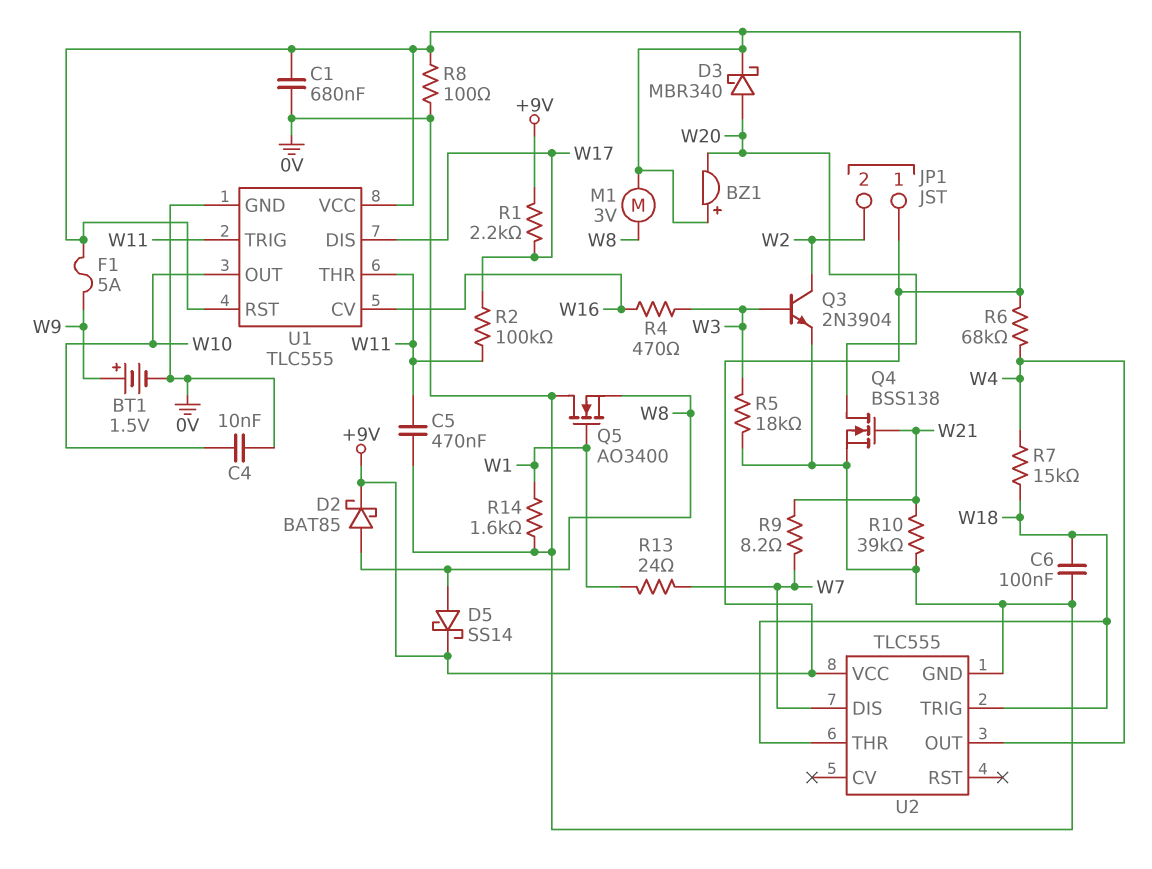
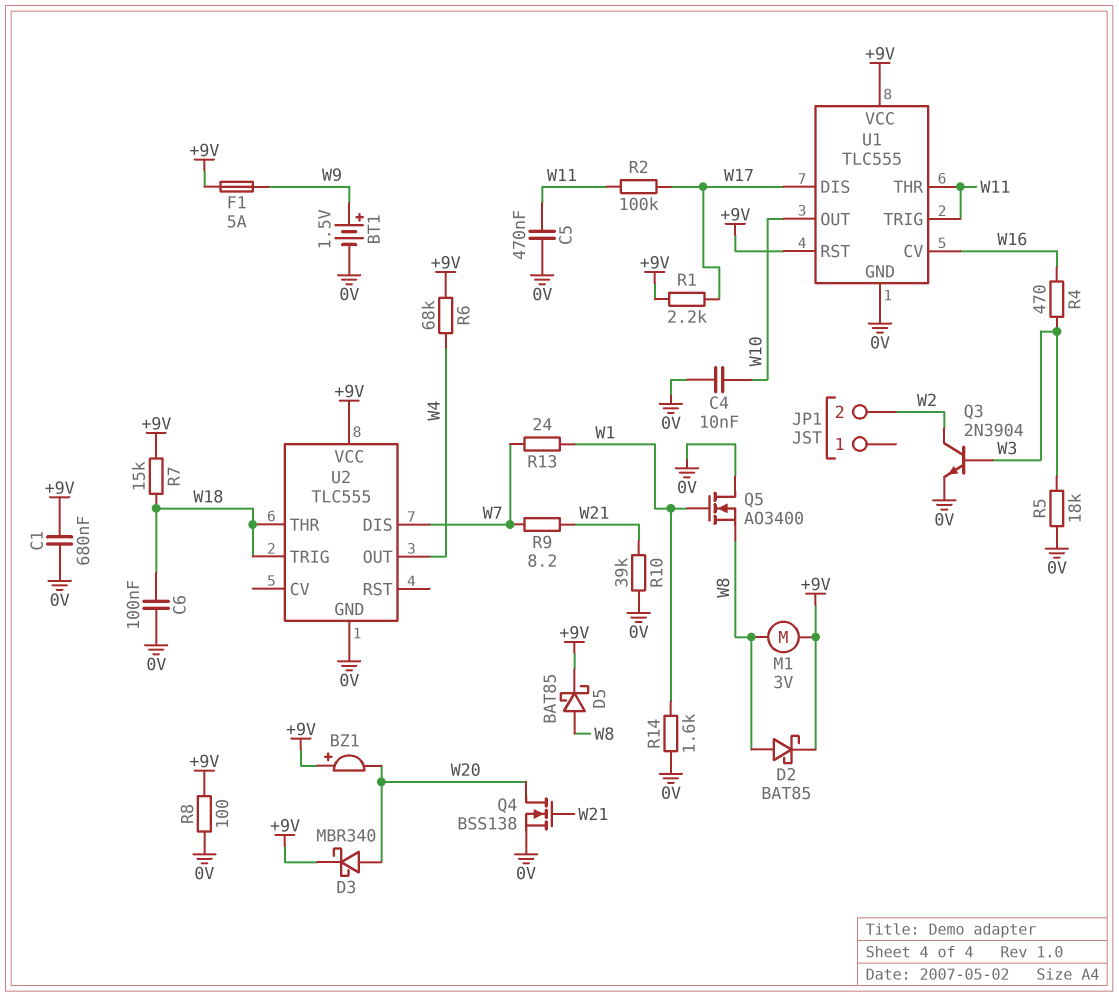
D5: schottky SS14 (A W8, K +9V) -> schottky BAT85 (A W8, K +9V)
JP1 pin 1: +9V -> none
R7: 15k (W4, W18) -> 15k (+9V, W18)

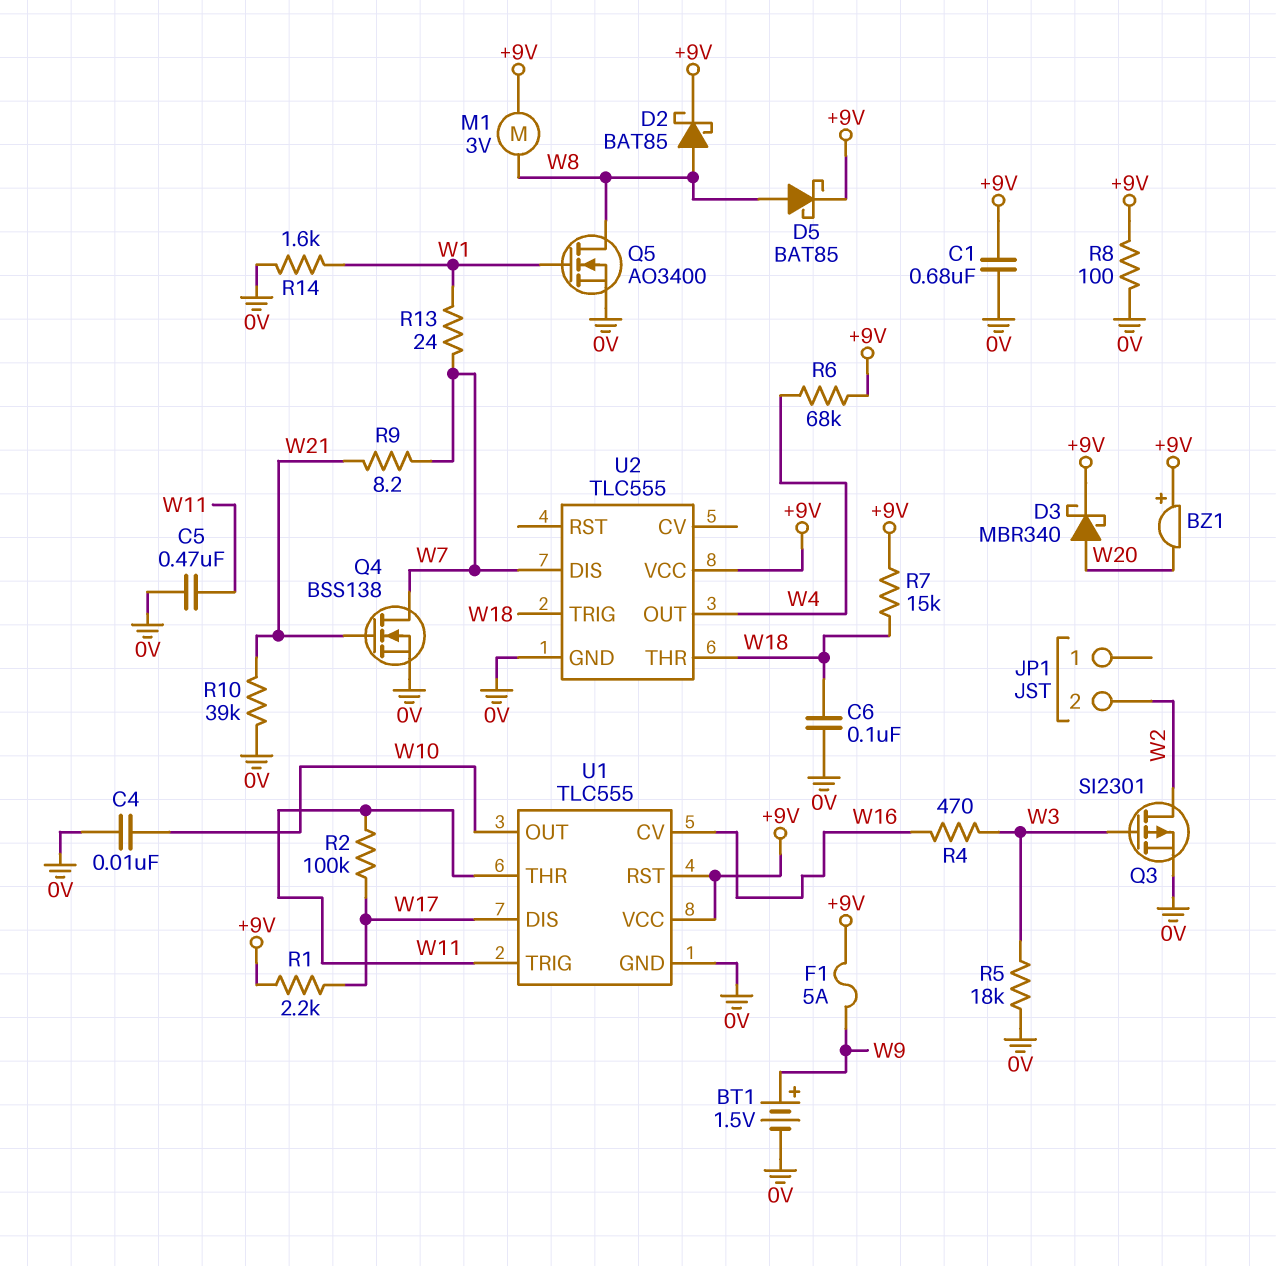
Q3: NPN 2N3904 (B W3, C W2, E 0V) -> PMOS SI2301 (G W3, D W2, S 0V)
Q4: NMOS BSS138 (G W21, D W20, S 0V) -> NMOS BSS138 (G W21, D W7, S 0V)
Q5: NMOS AO3400 (G W1, D 0V, S W8) -> NMOS AO3400 (G W1, D W8, S 0V)

